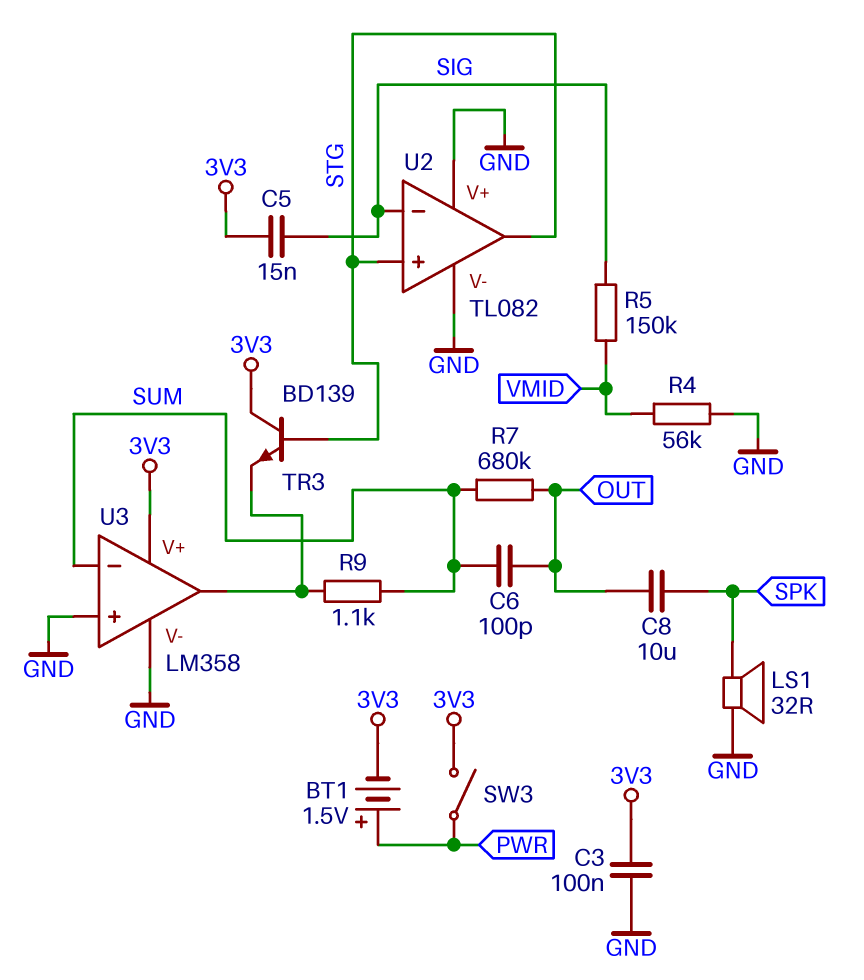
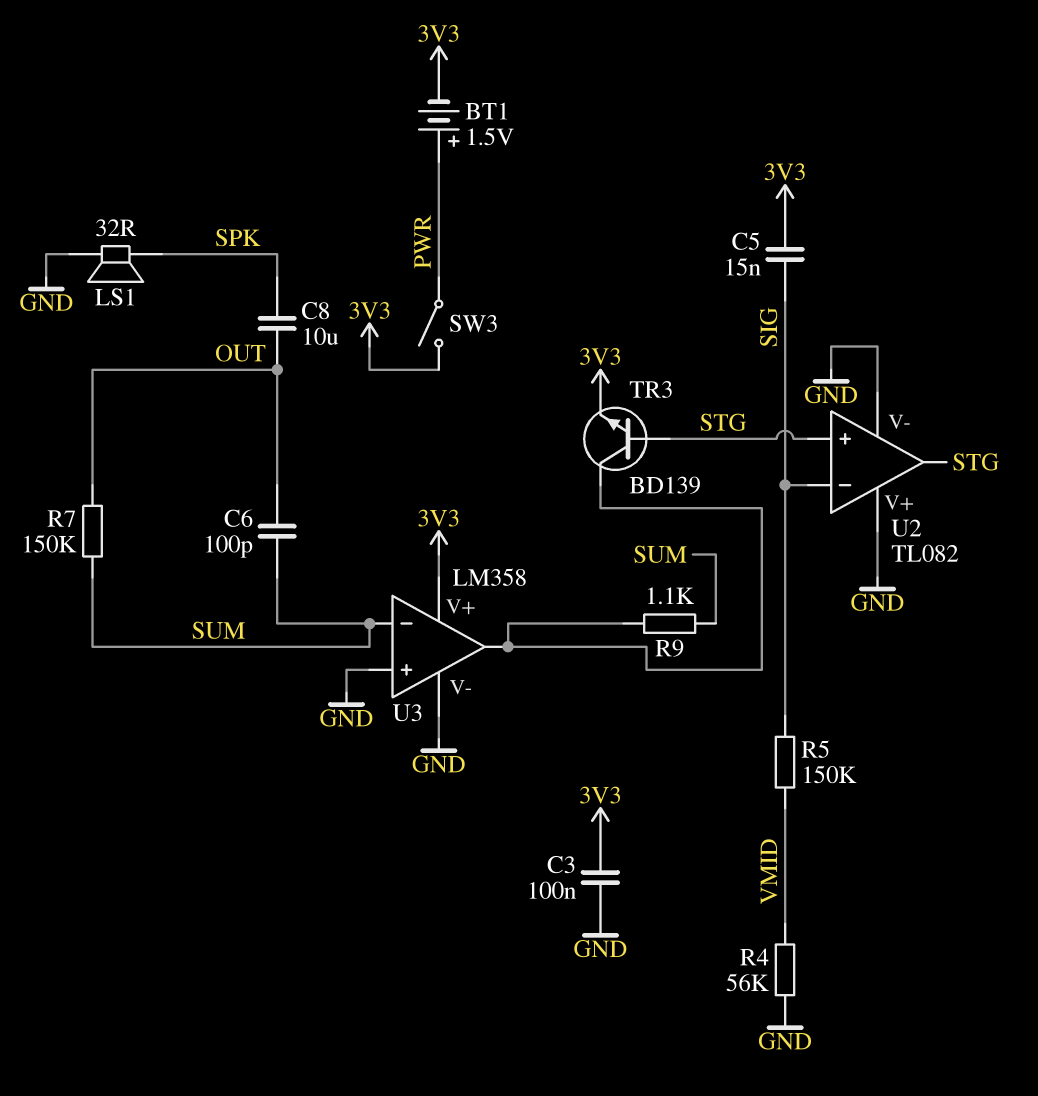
R7: 680k (OUT, SUM) -> 150k (OUT, SUM)
TR3: NPN BD139 (B STG, C 3V3, E U3/out) -> NPN BD139 (B STG, C U3/out, E 3V3)

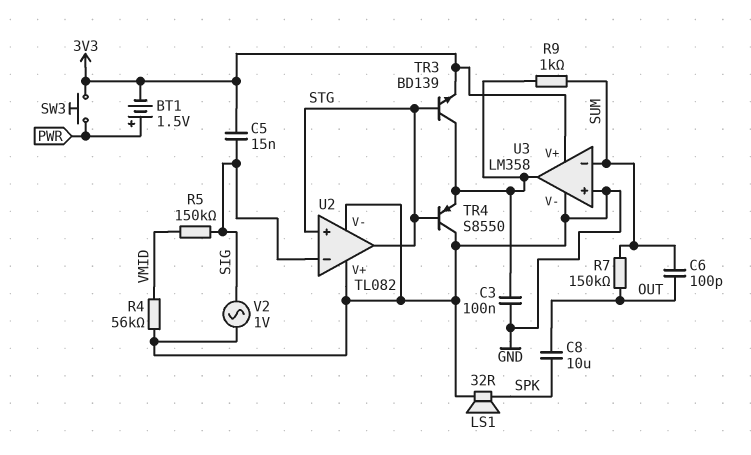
C3: 100nF (3V3, GND) -> 100nF (GND, U3/out)
R9: 1.1k (SUM, U3/out) -> 1k (SUM, U3/out)
SW3: switch (3V3, PWR) -> button (3V3, PWR)
TR4: none -> PNP S8550 (B STG, C GND, E U3/out)
V2: none -> AC 1V (GND, SIG)

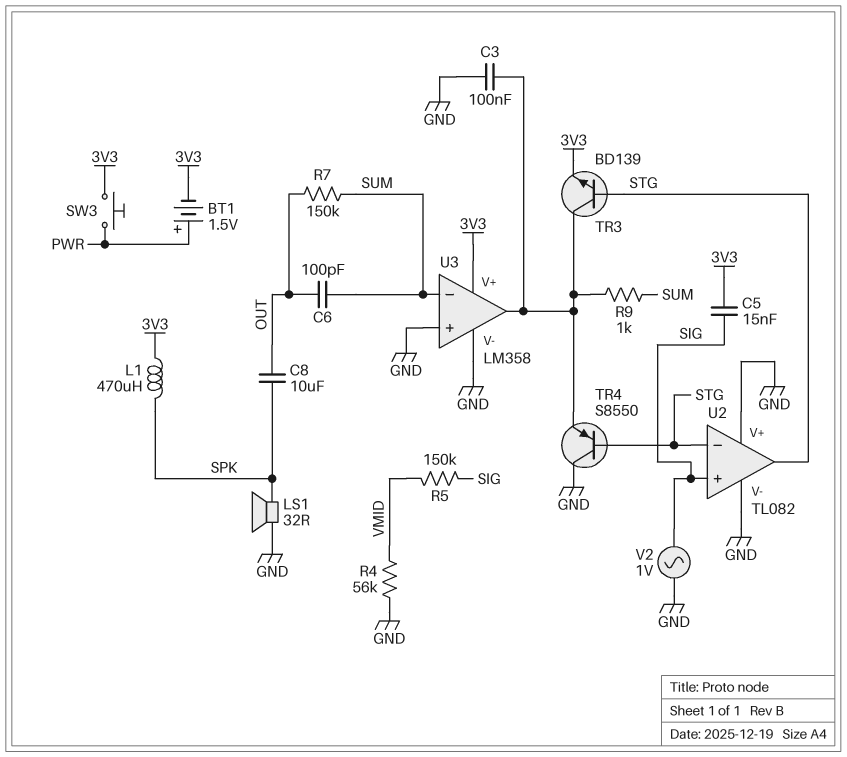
L1: none -> 470uH (3V3, SPK)
U2 pin in+: STG -> SIG
U2 pin in-: SIG -> STG

